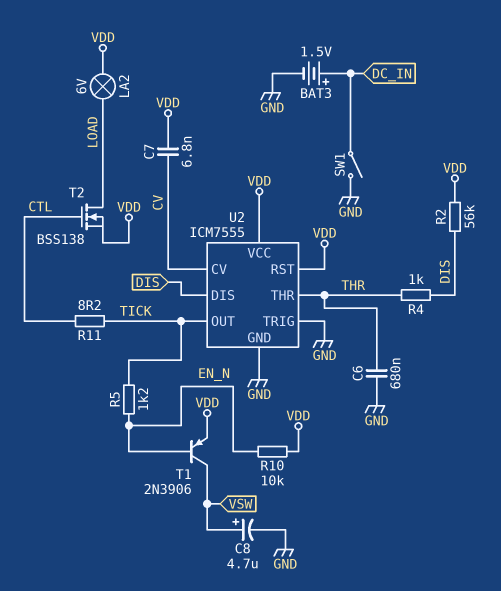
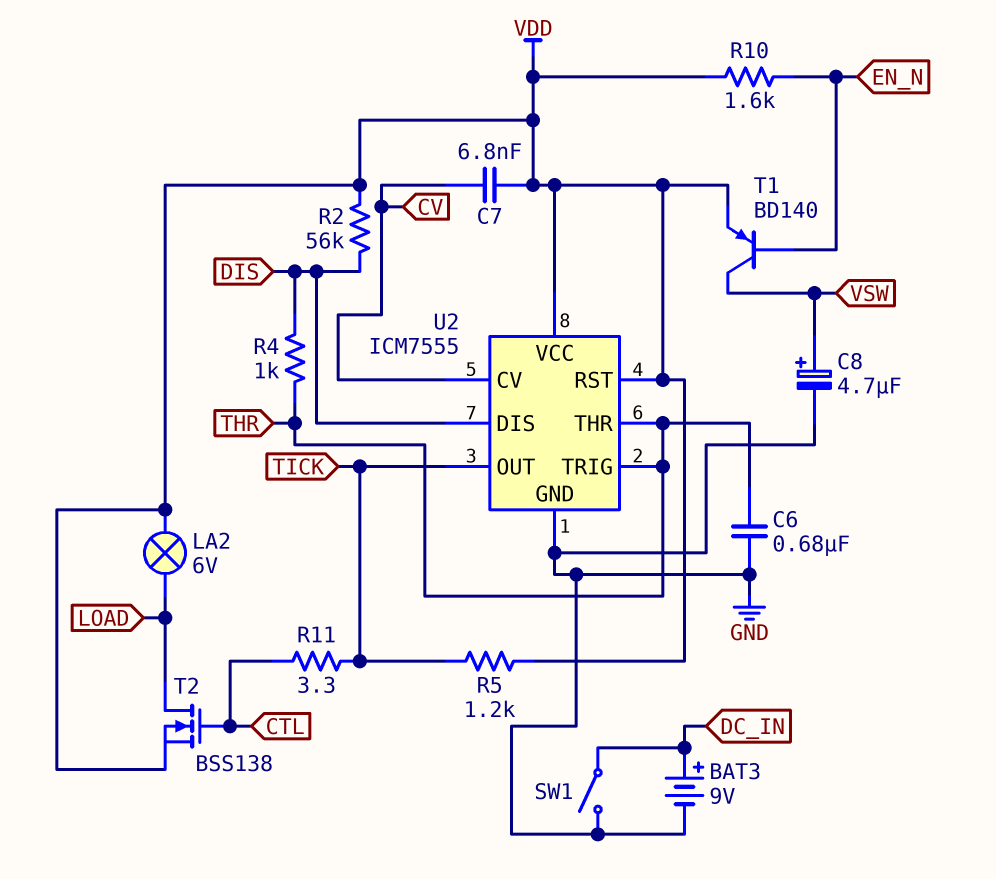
BAT3: 1.5V (plus DC_IN, minus GND) -> 9V (plus DC_IN, minus GND)
R5: 1.2k (EN_N, TICK) -> 1.2k (TICK, VDD)
R10: 10k (EN_N, VDD) -> 1.6k (EN_N, VDD)
R11: 8.2 (CTL, TICK) -> 3.3 (CTL, TICK)
T1: PNP 2N3906 (B EN_N, C VSW, E VDD) -> PNP BD140 (B EN_N, C VSW, E VDD)
U2 pin TRIG: GND -> THR

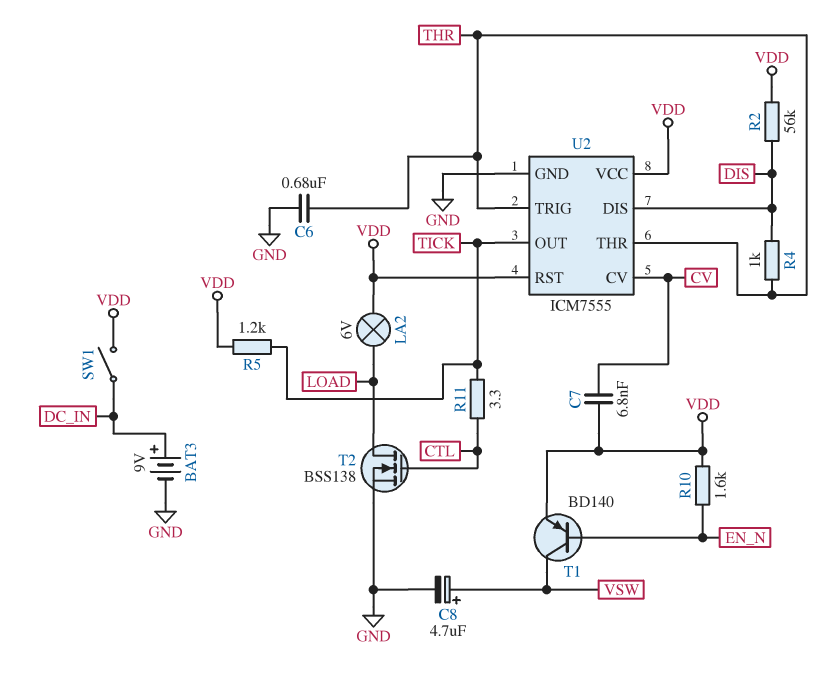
SW1: switch (DC_IN, GND) -> switch (DC_IN, VDD)
T2: NMOS BSS138 (G CTL, D LOAD, S VDD) -> NMOS BSS138 (G CTL, D LOAD, S GND)

